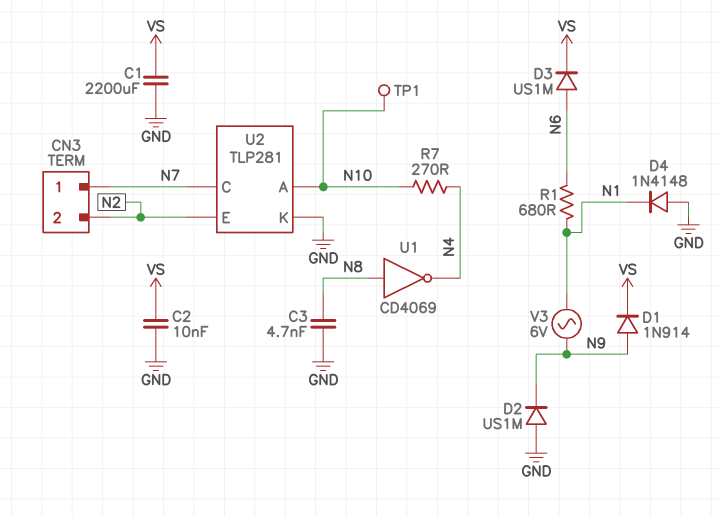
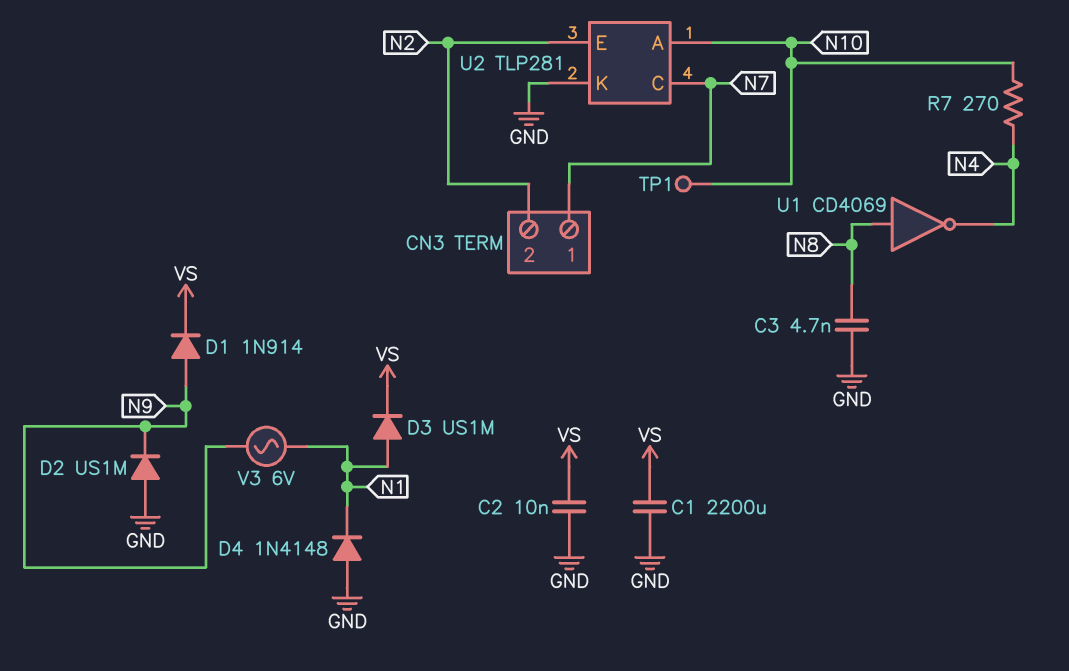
D3: diode US1M (A N6, K VS) -> diode US1M (A N1, K VS)
R1: 680 (N1, N6) -> none

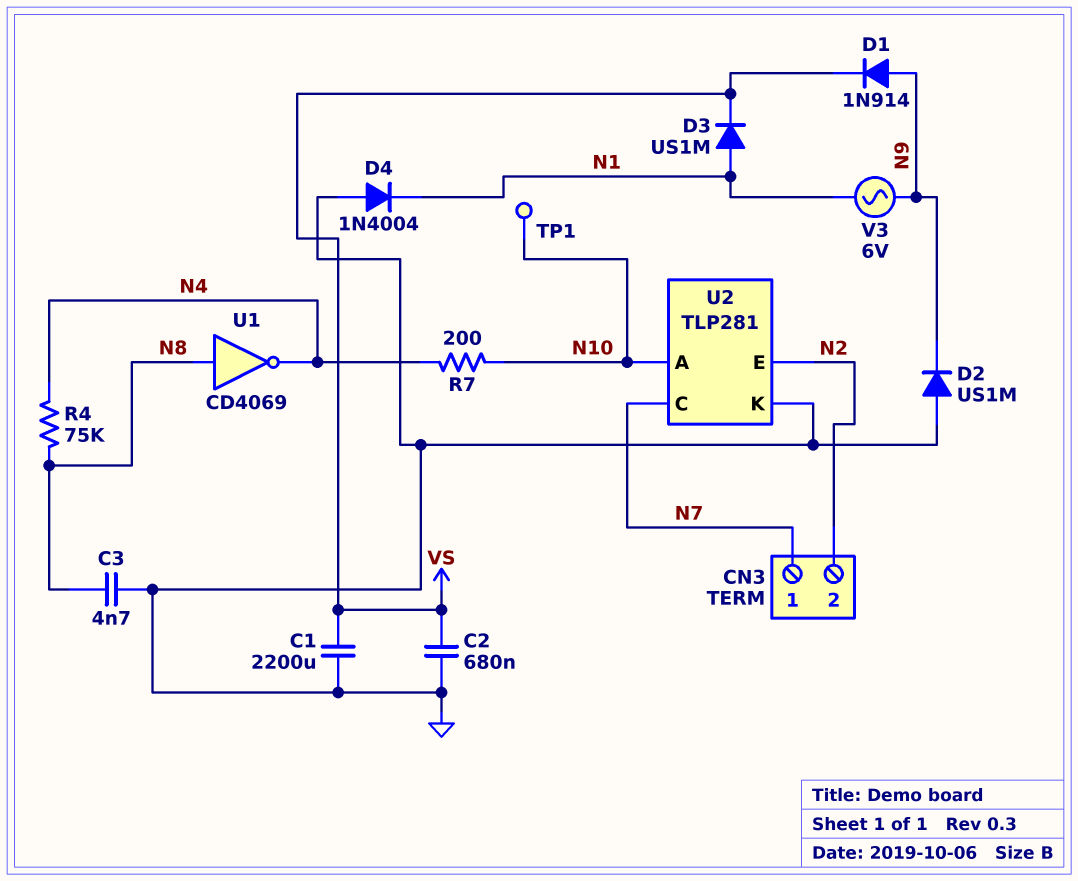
C2: 10nF (GND, VS) -> 680nF (GND, VS)
D4: diode 1N4148 (A GND, K N1) -> diode 1N4004 (A GND, K N1)
R4: none -> 75k (N4, N8)
R7: 270 (N4, N10) -> 200 (N4, N10)

